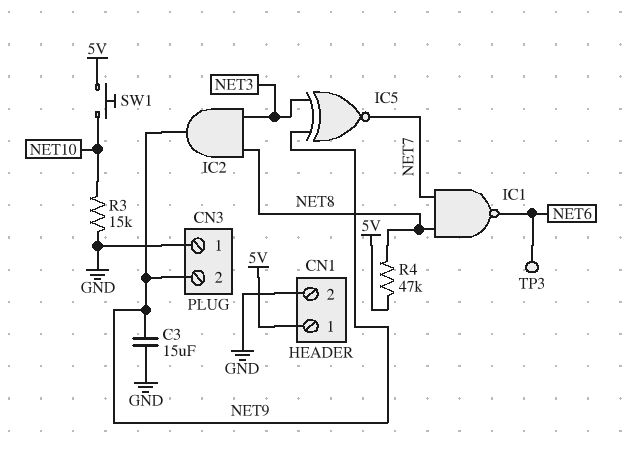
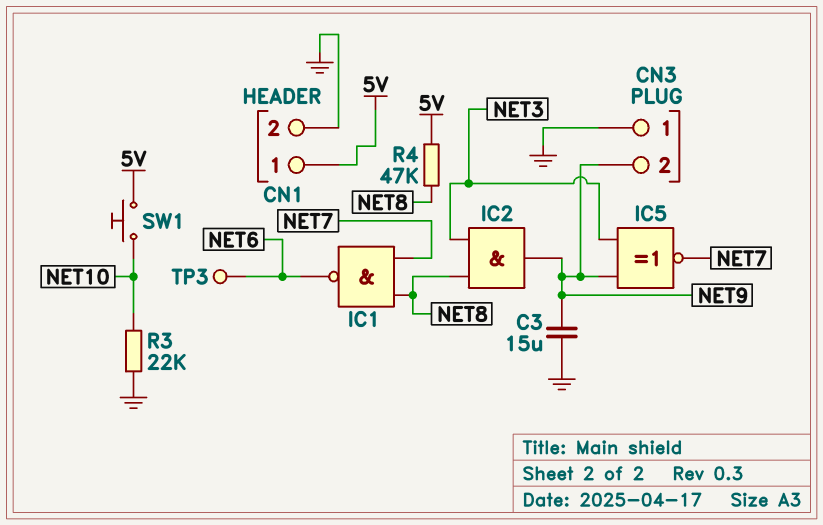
R3: 15k (GND, NET10) -> 22k (GND, NET10)

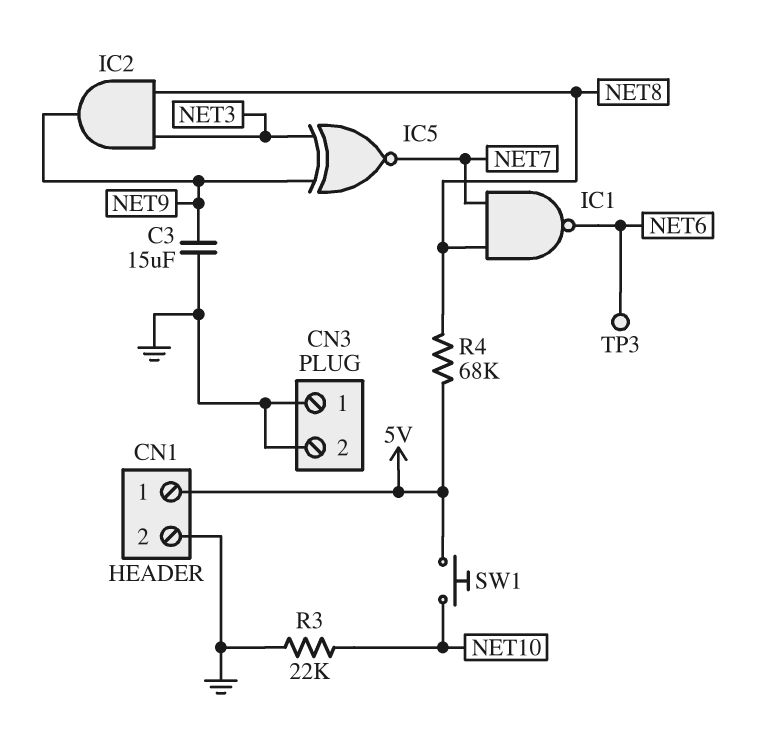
CN3 pin 2: NET9 -> GND
R4: 47k (5V, NET8) -> 68k (5V, NET8)

